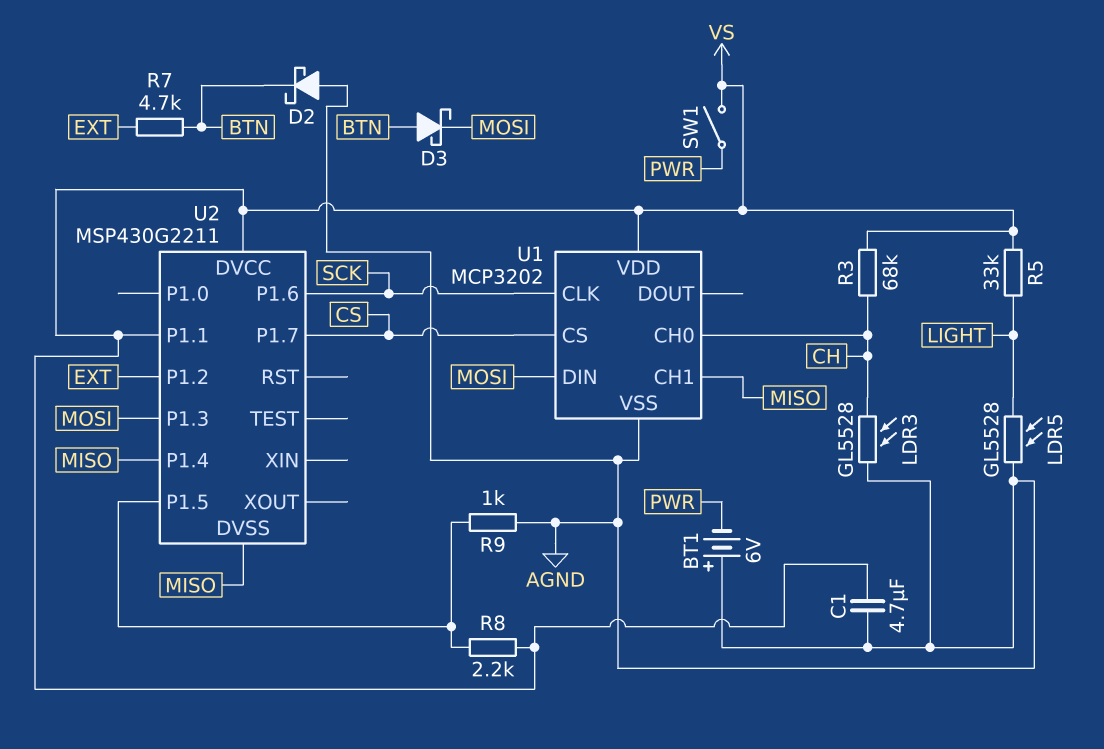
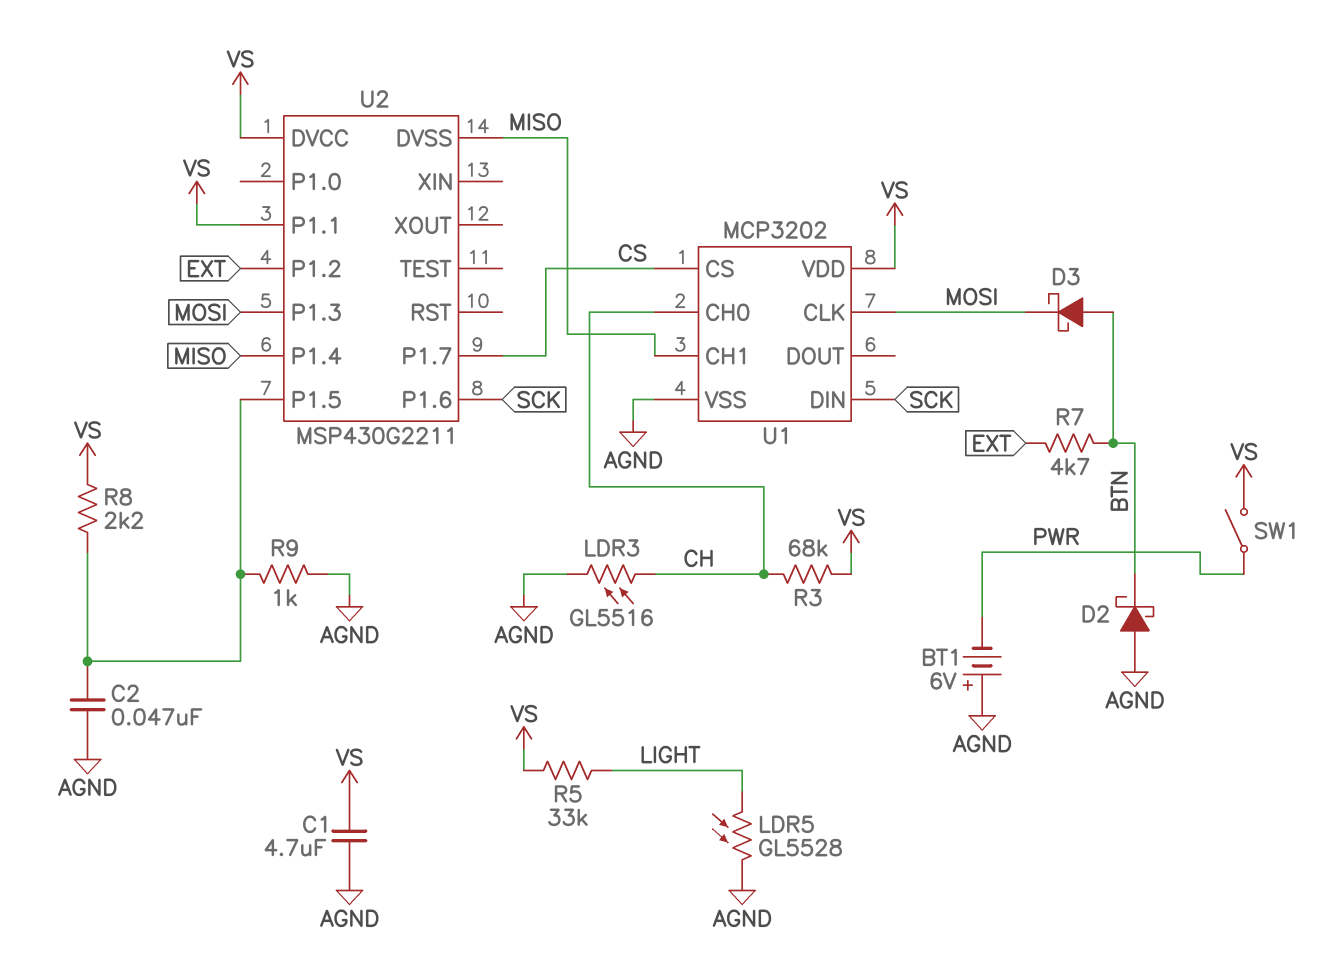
C2: none -> 47nF (AGND, U2/P1.5)
LDR3: GL5528 (AGND, CH) -> GL5516 (AGND, CH)
U1 pin CLK: SCK -> MOSI
U1 pin DIN: MOSI -> SCK

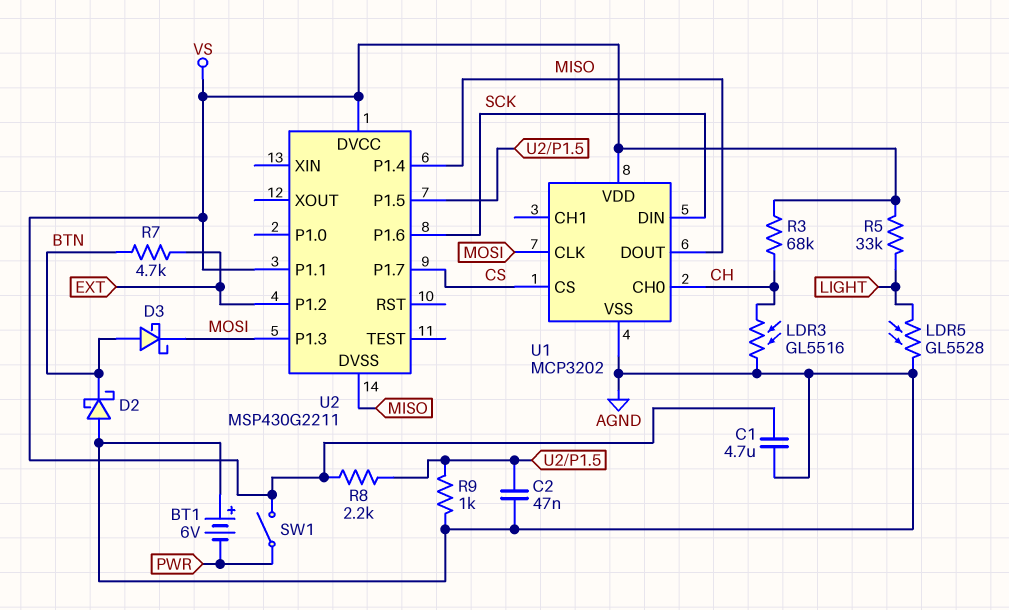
U1 pin CH1: MISO -> none
U1 pin DOUT: none -> MISO

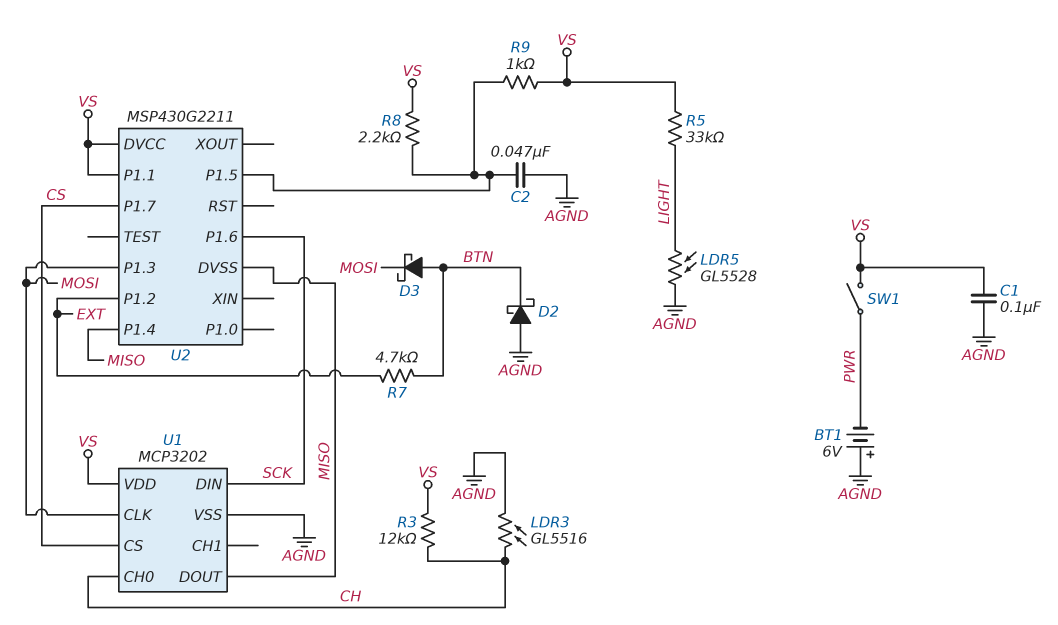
C1: 4.7uF (AGND, VS) -> 100nF (AGND, VS)
R3: 68k (CH, VS) -> 12k (CH, VS)
R9: 1k (AGND, U2/P1.5) -> 1k (U2/P1.5, VS)

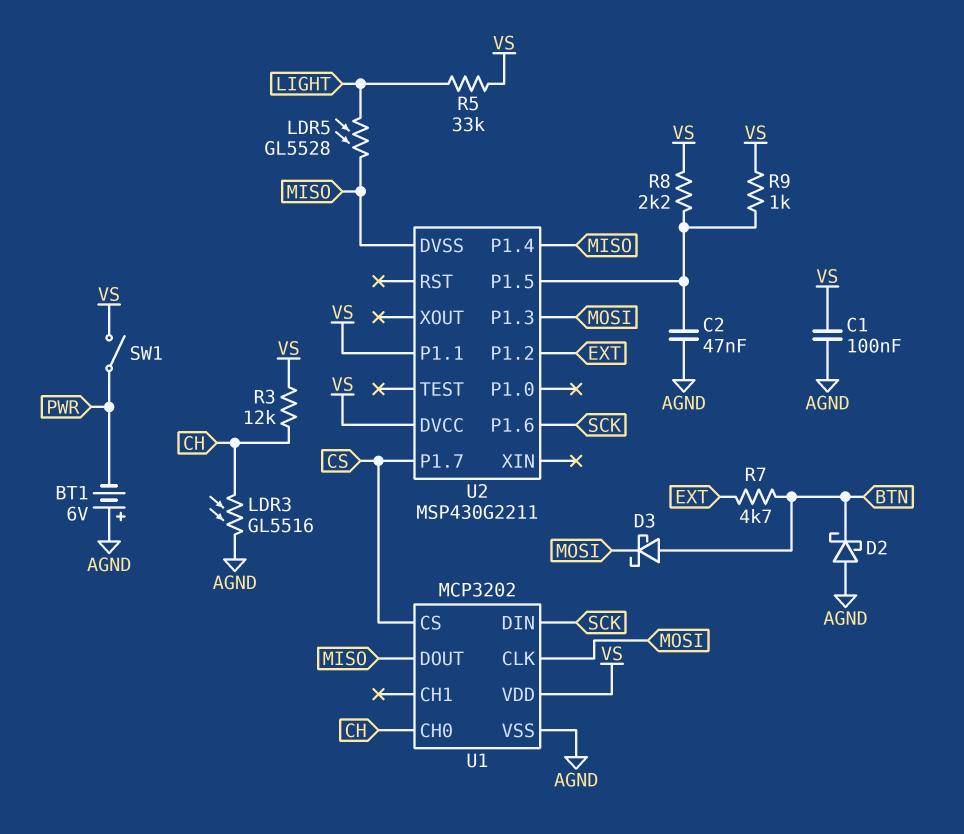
LDR5: GL5528 (AGND, LIGHT) -> GL5528 (LIGHT, MISO)

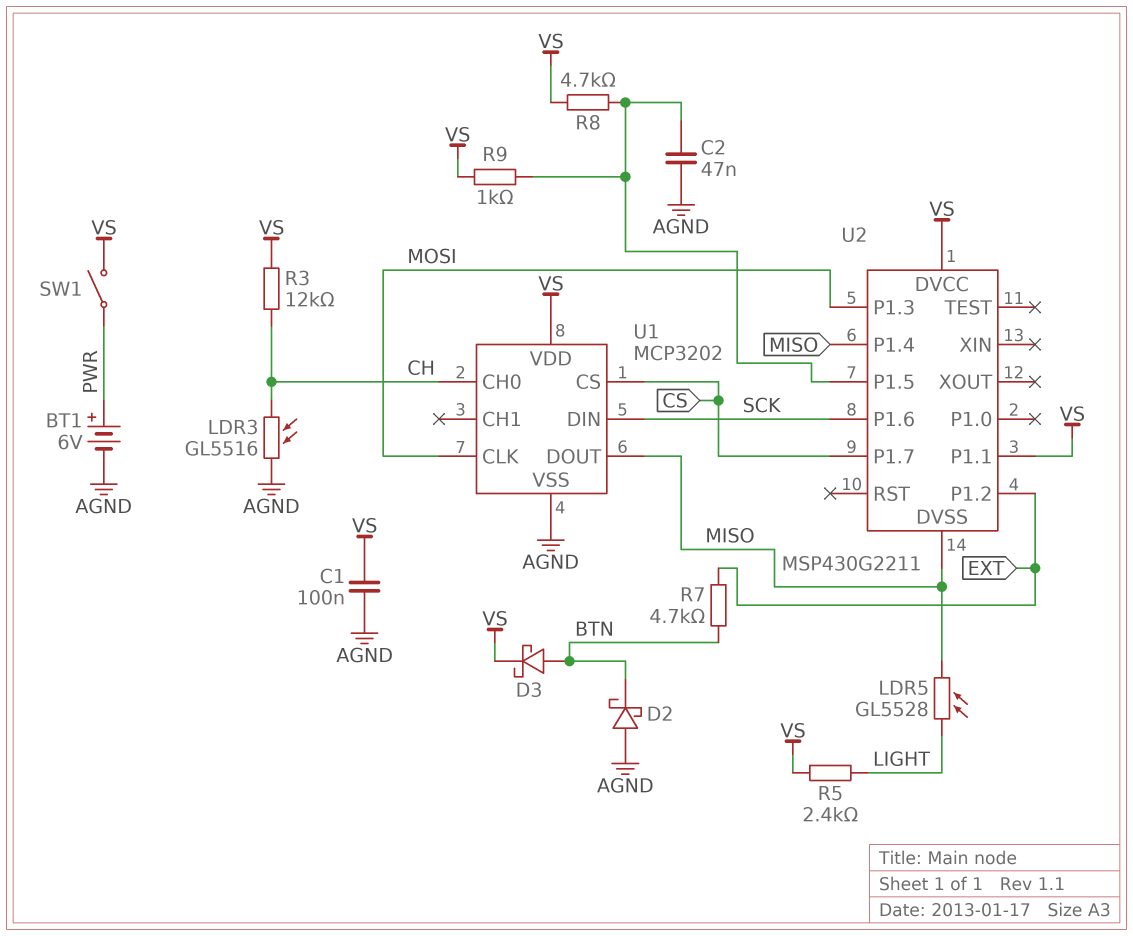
BT1: 6V (plus AGND, minus PWR) -> 6V (plus PWR, minus AGND)
D3: schottky (A BTN, K MOSI) -> schottky (A BTN, K VS)
R5: 33k (LIGHT, VS) -> 2.4k (LIGHT, VS)
R8: 2.2k (U2/P1.5, VS) -> 4.7k (U2/P1.5, VS)

